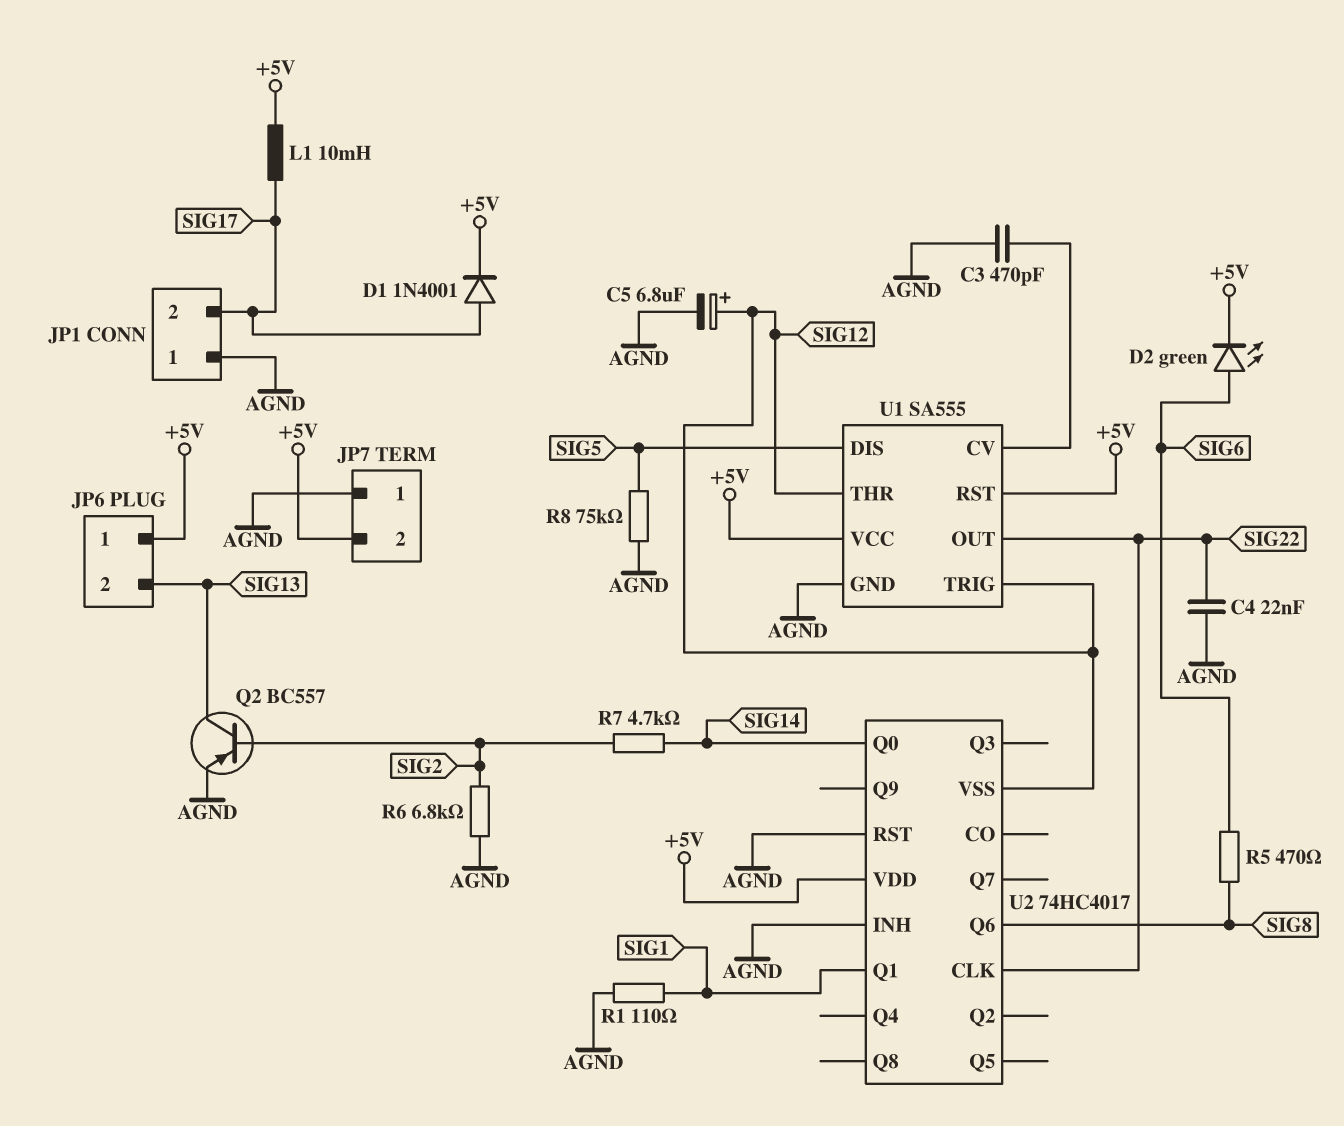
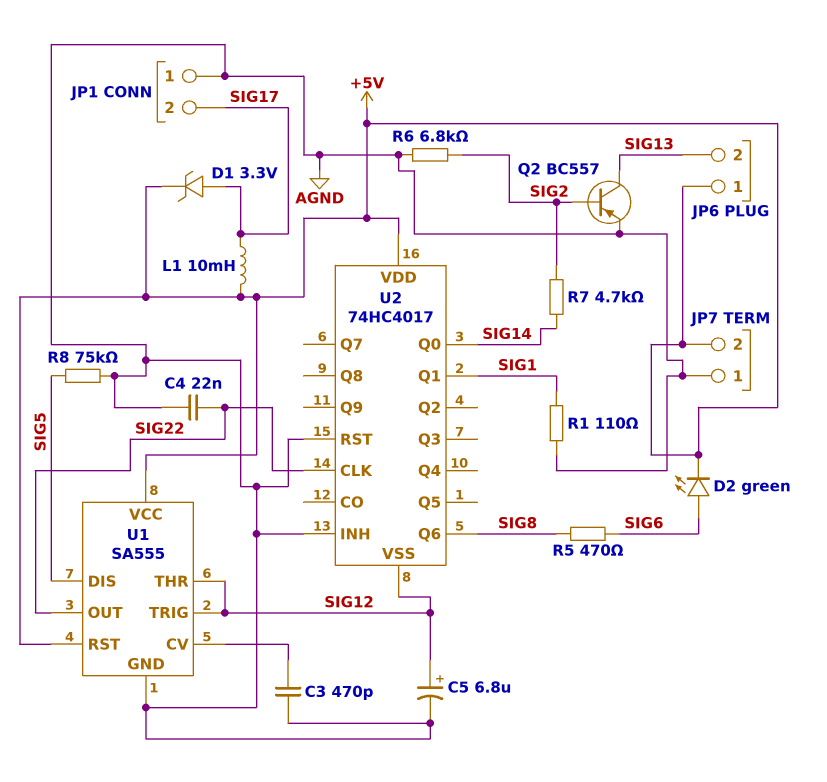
D1: diode 1N4001 (A SIG17, K +5V) -> zener 3.3V (A SIG17, K +5V)

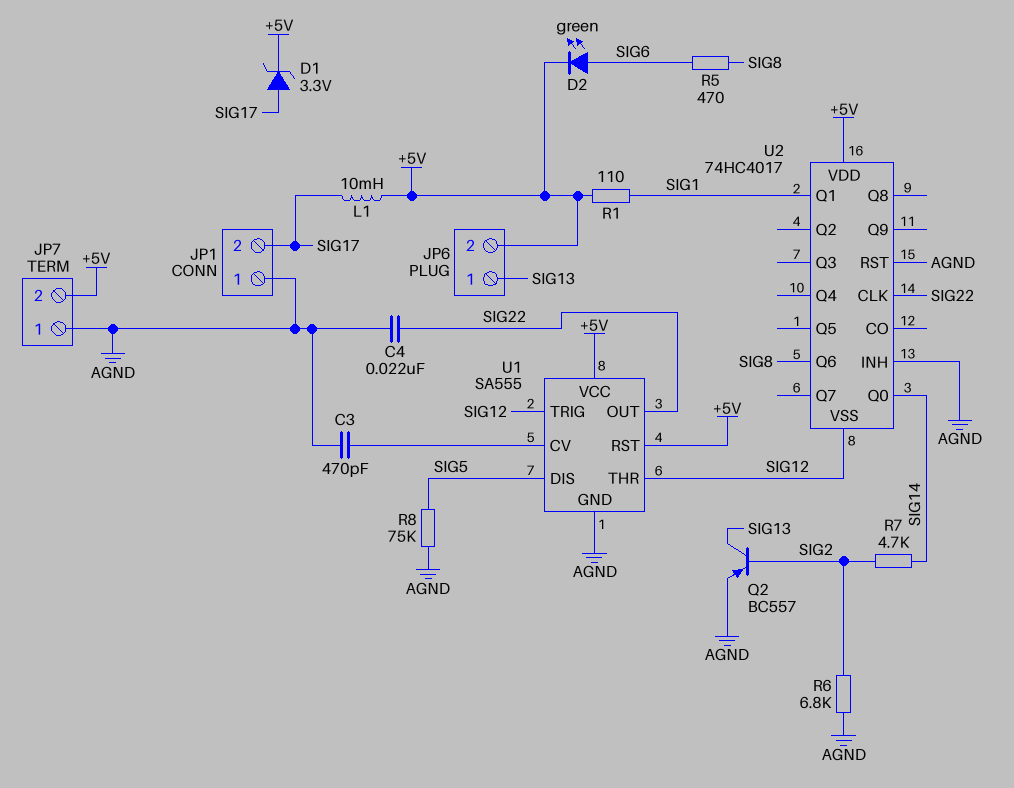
C5: 6.8uF (plus SIG12, minus AGND) -> none
JP6 pin 1: +5V -> SIG13
JP6 pin 2: SIG13 -> +5V
R1: 110 (AGND, SIG1) -> 110 (+5V, SIG1)

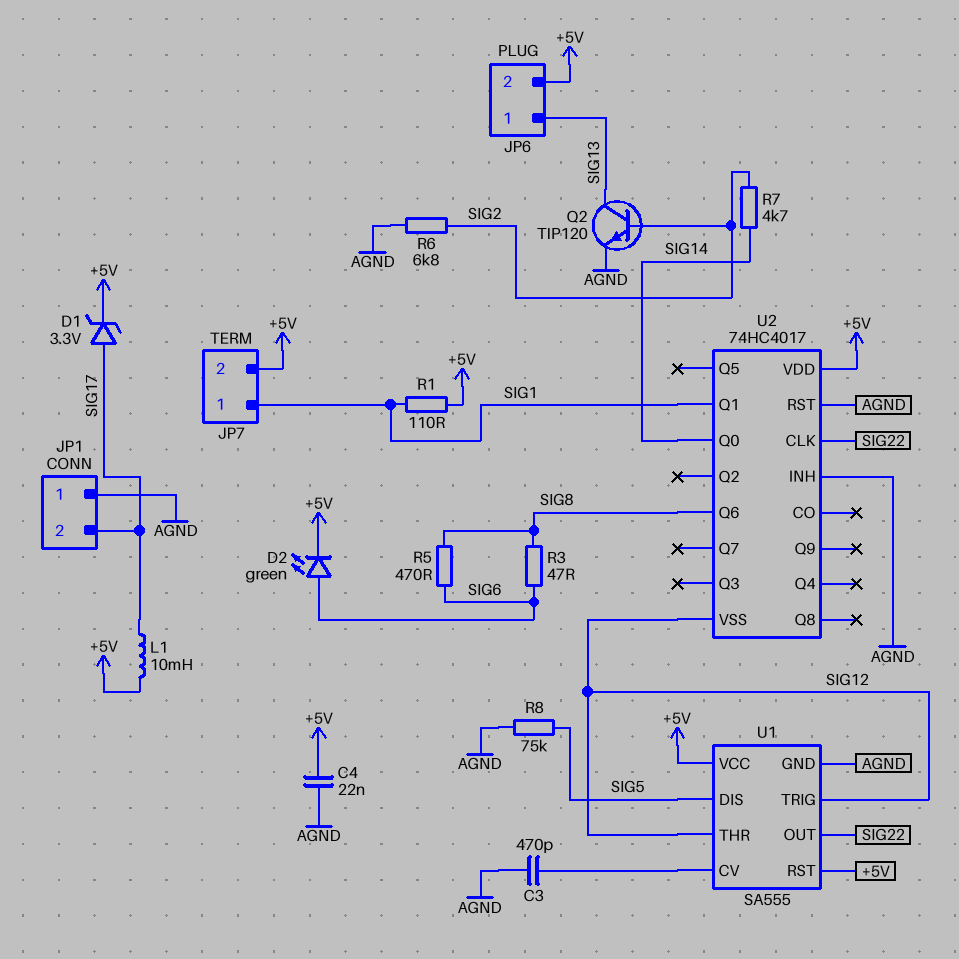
C4: 22nF (AGND, SIG22) -> 22nF (+5V, AGND)
JP7 pin 1: AGND -> SIG1
Q2: PNP BC557 (B SIG2, C SIG13, E AGND) -> NPN TIP120 (B SIG2, C SIG13, E AGND)
R3: none -> 47 (SIG6, SIG8)

